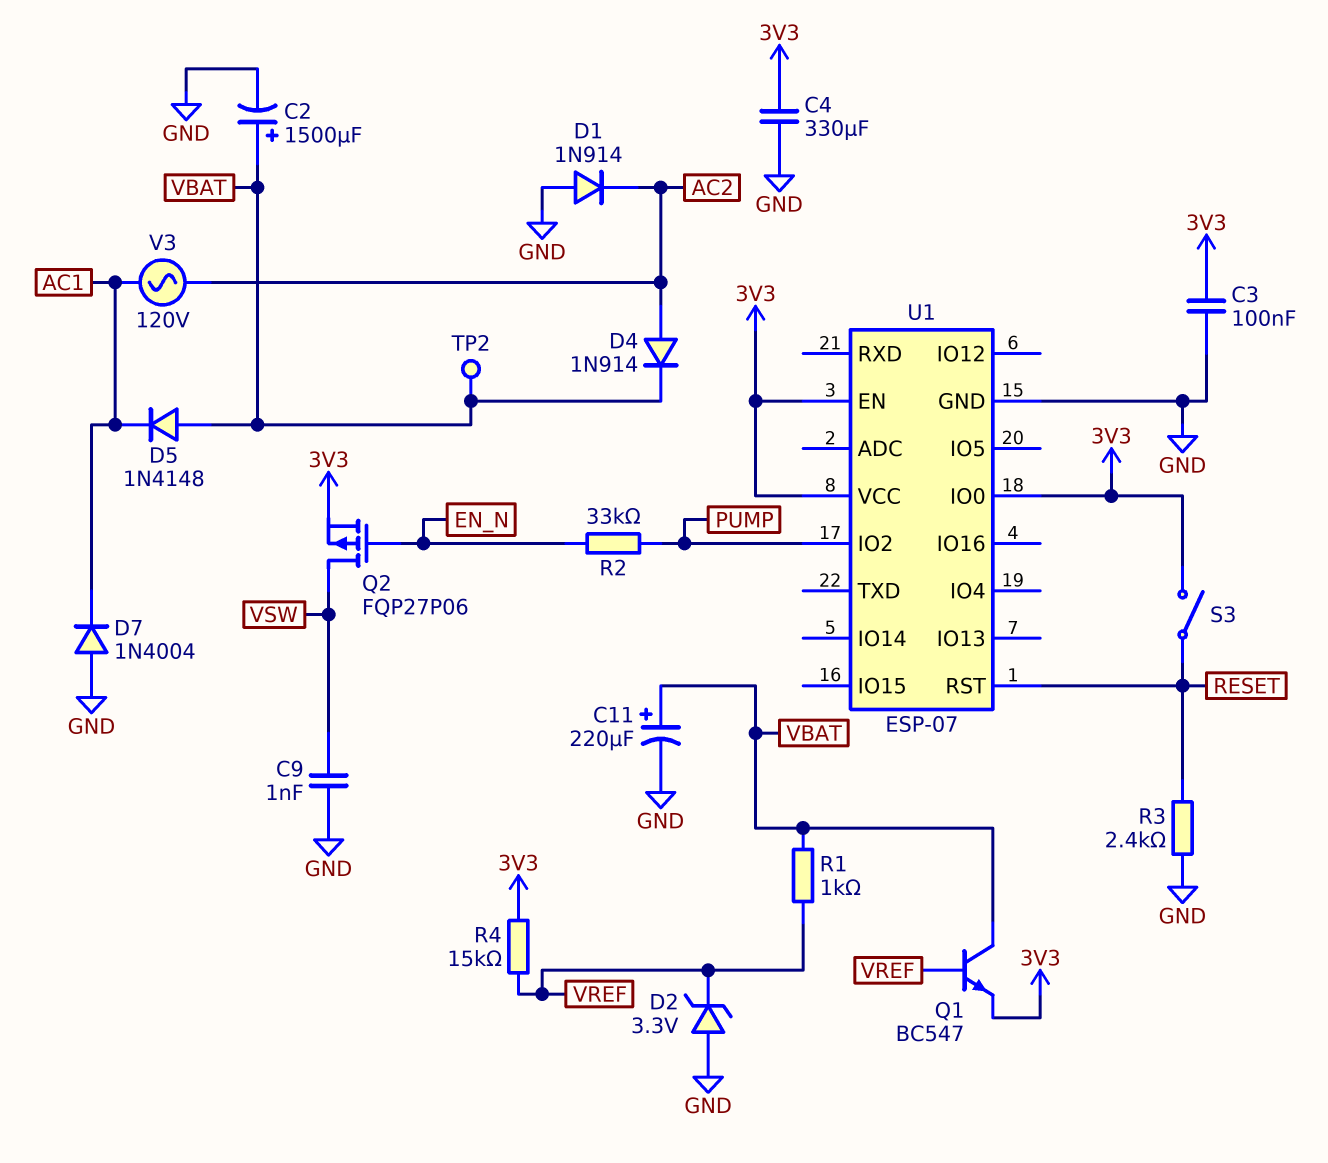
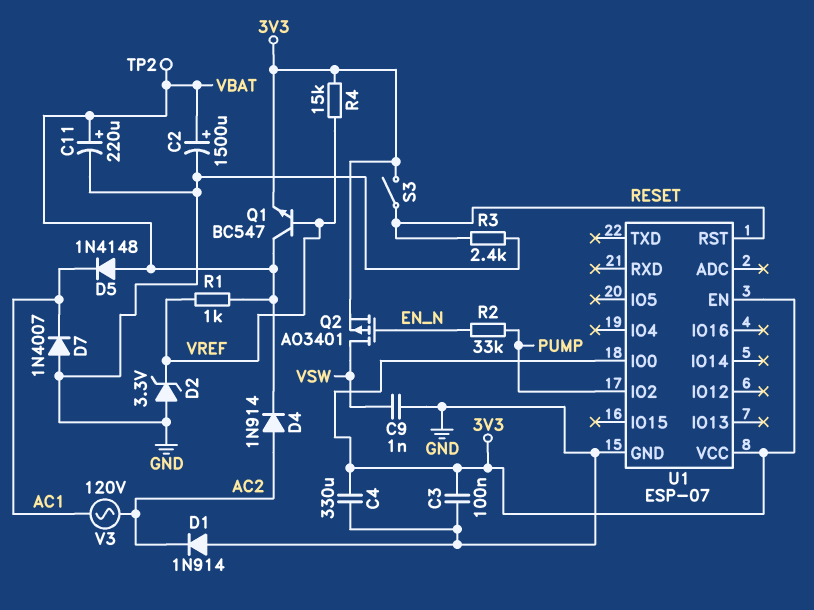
D7: diode 1N4004 (A GND, K AC1) -> diode 1N4007 (A GND, K AC1)
Q2: PMOS FQP27P06 (G EN_N, D VSW, S 3V3) -> PMOS AO3401 (G EN_N, D VSW, S 3V3)

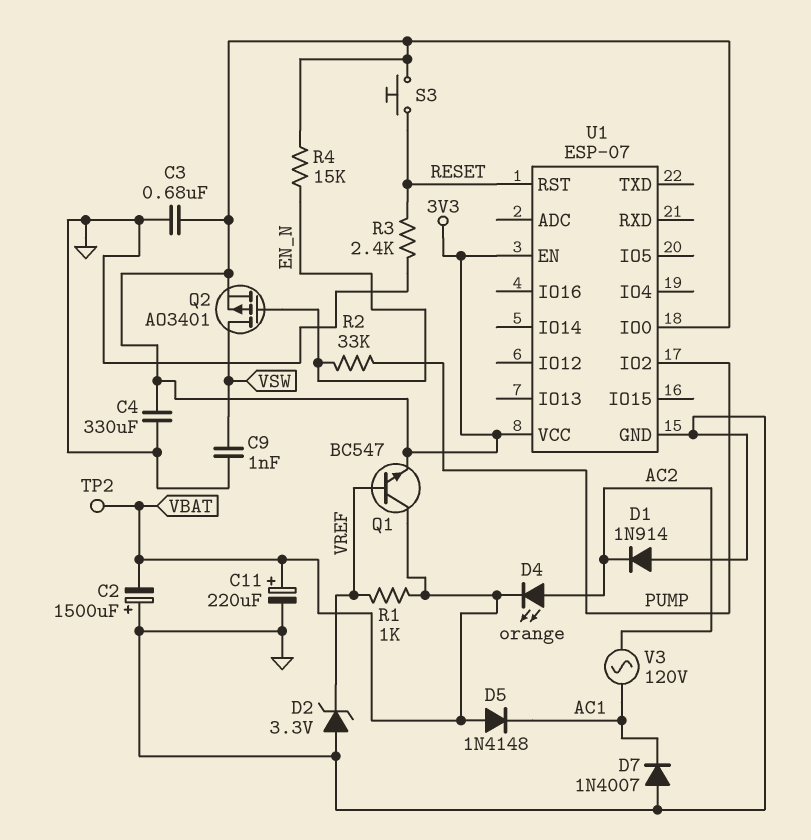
C2: 1500uF (plus VBAT, minus GND) -> 1500uF (plus GND, minus VBAT)
C3: 100nF (3V3, GND) -> 680nF (3V3, GND)
D4: diode 1N914 (A AC2, K VBAT) -> LED orange (A AC2, K VBAT)
R4: 15k (3V3, VREF) -> 15k (3V3, EN_N)
S3: switch (3V3, RESET) -> button (3V3, RESET)

